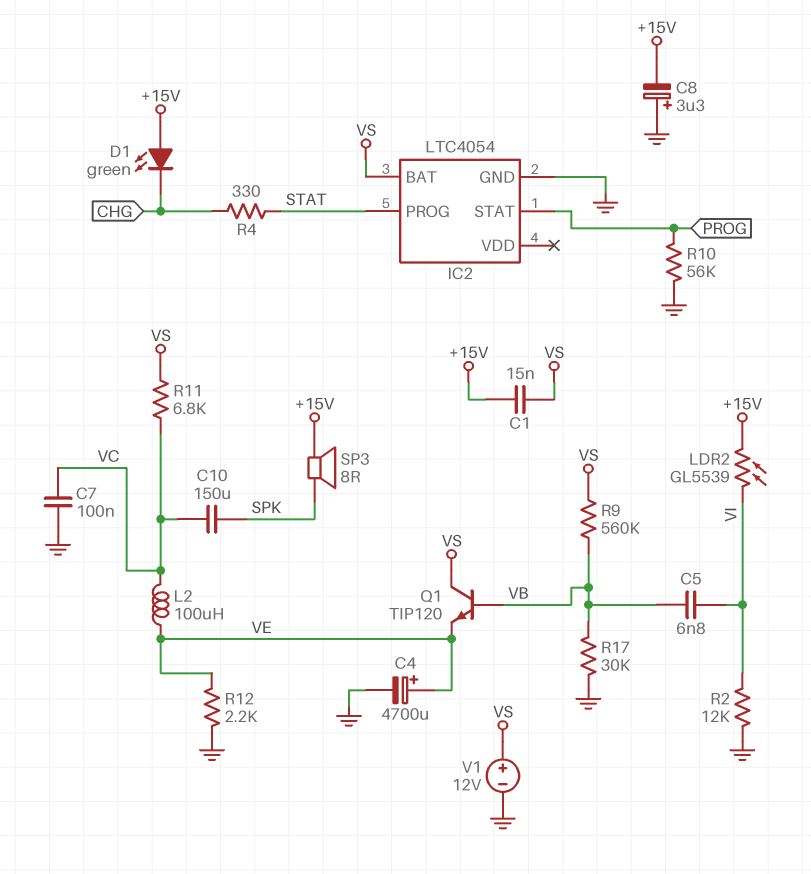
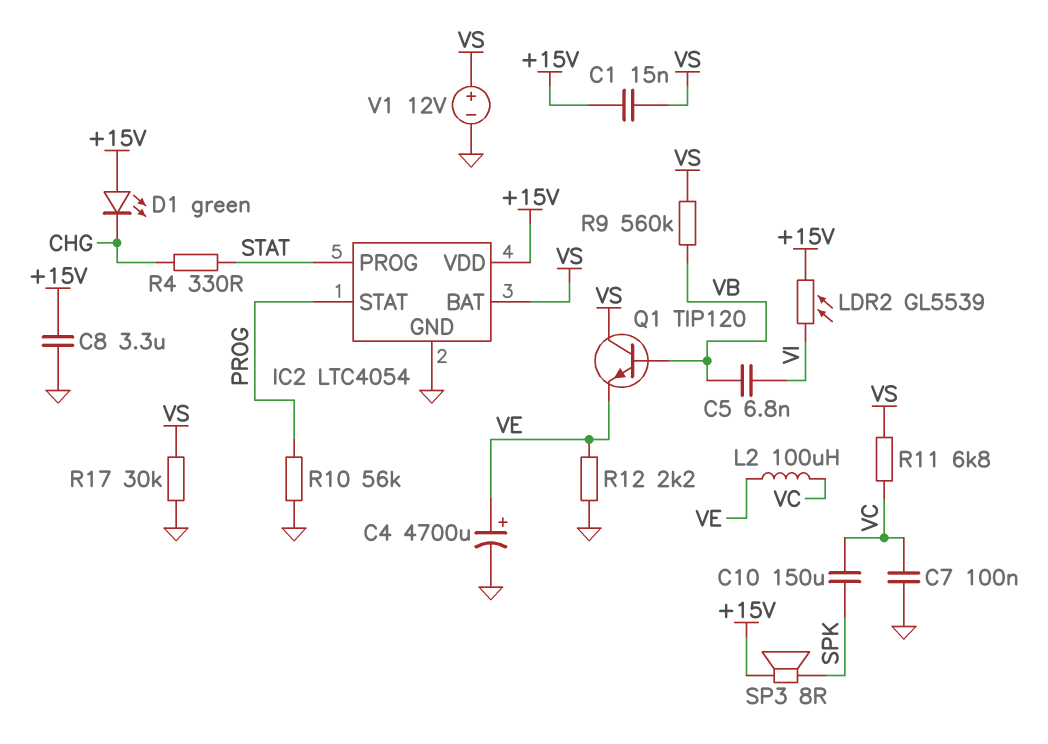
C8: 3.3uF (plus GND, minus +15V) -> 3.3uF (+15V, GND)
IC2 pin VDD: none -> +15V
R2: 12k (GND, VI) -> none
R17: 30k (GND, VB) -> 30k (GND, VS)

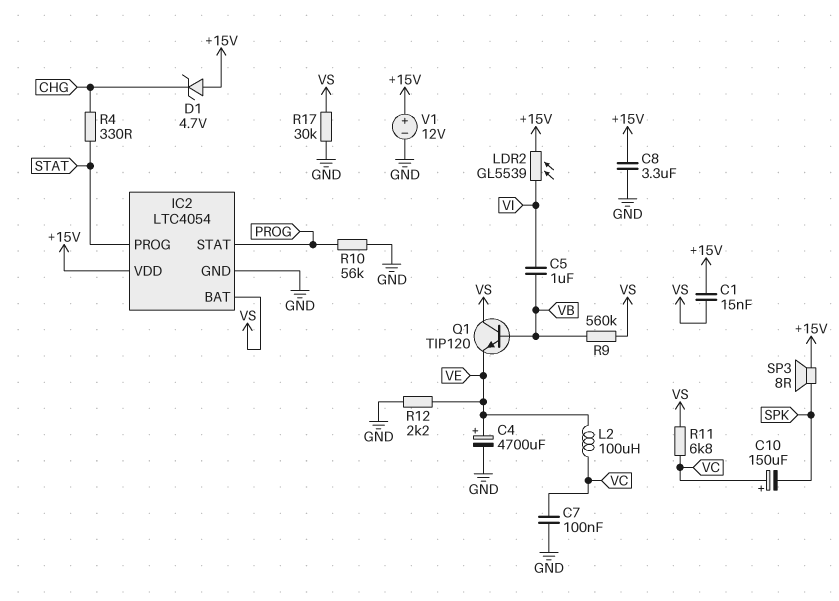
C5: 6.8nF (VB, VI) -> 1uF (VB, VI)
C10: 150uF (SPK, VC) -> 150uF (plus VC, minus SPK)
D1: LED green (A +15V, K CHG) -> zener 4.7V (A +15V, K CHG)
V1: 12V (plus VS, minus GND) -> 12V (plus +15V, minus GND)

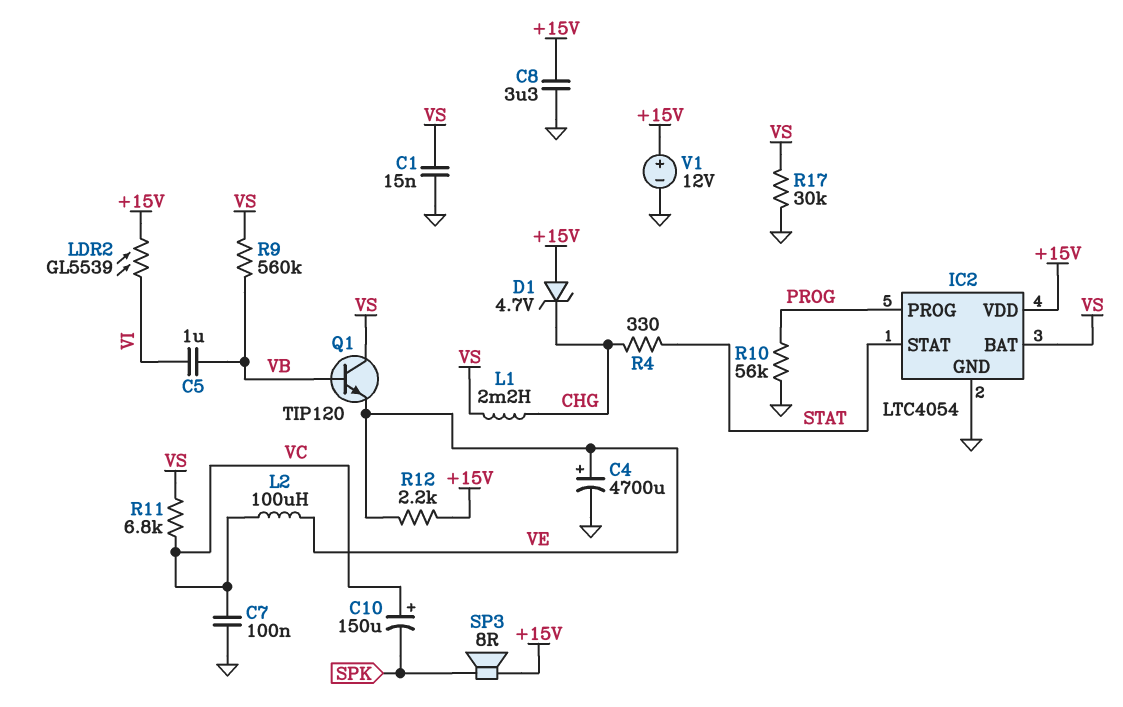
C1: 15nF (+15V, VS) -> 15nF (GND, VS)
IC2 pin PROG: STAT -> PROG
IC2 pin STAT: PROG -> STAT
L1: none -> 2.2mH (CHG, VS)
R12: 2.2k (GND, VE) -> 2.2k (+15V, VE)

